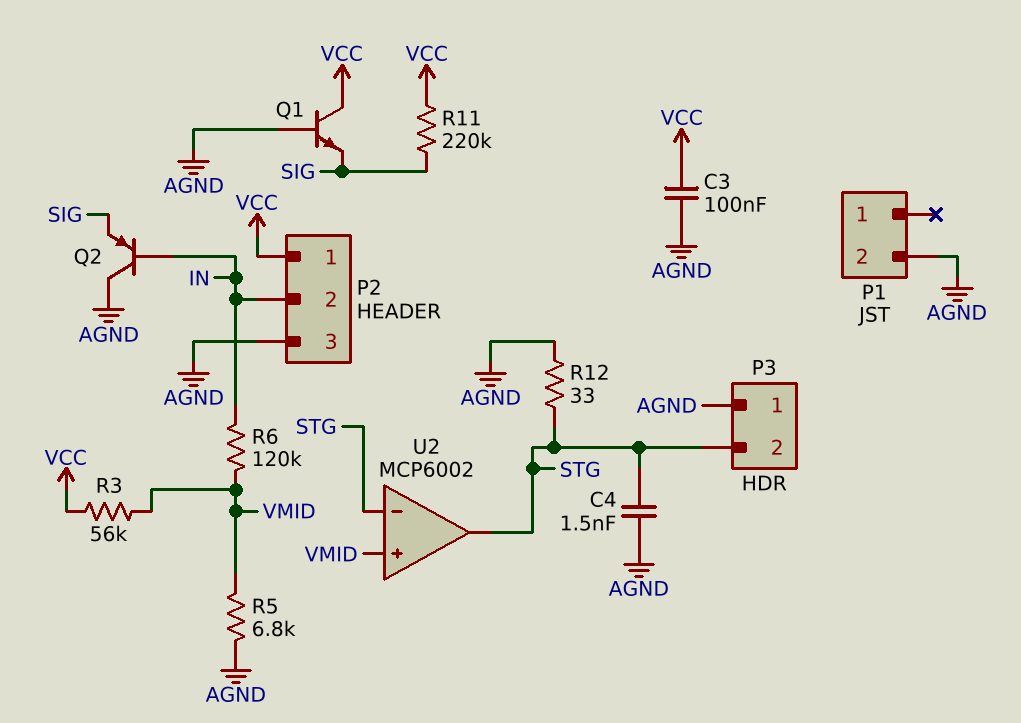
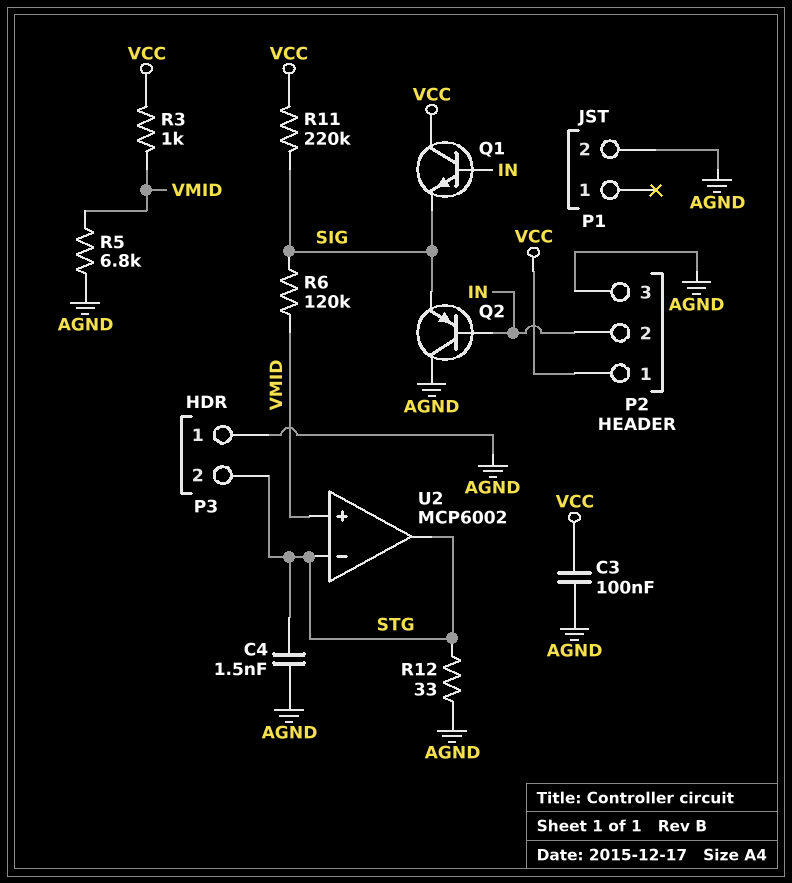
Q1: NPN (B AGND, C VCC, E SIG) -> NPN (B IN, C VCC, E SIG)
R3: 56k (VCC, VMID) -> 1k (VCC, VMID)
R6: 120k (IN, VMID) -> 120k (SIG, VMID)

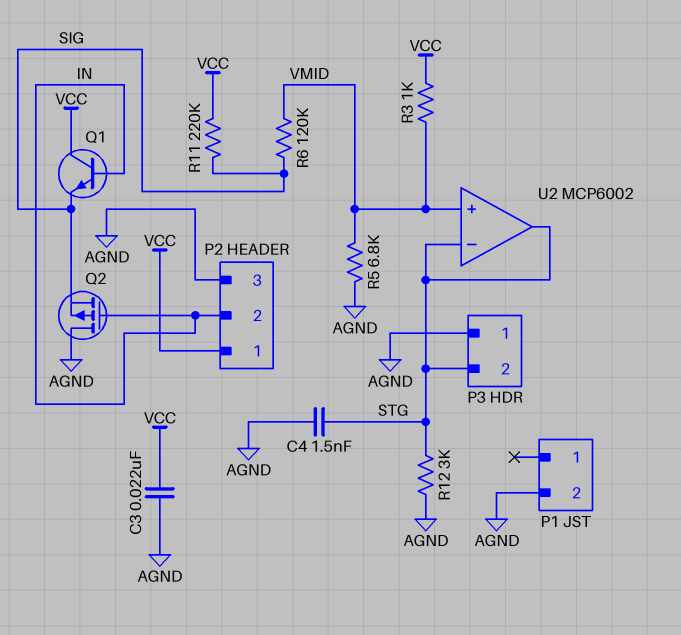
C3: 100nF (AGND, VCC) -> 22nF (AGND, VCC)
Q2: PNP (B IN, C AGND, E SIG) -> PMOS (G IN, D AGND, S SIG)
R12: 33 (AGND, STG) -> 3k (AGND, STG)

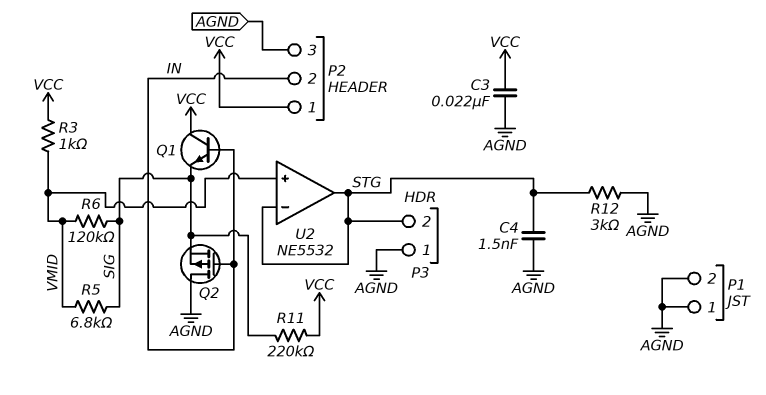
P1 pin 1: none -> AGND
R5: 6.8k (AGND, VMID) -> 6.8k (SIG, VMID)
U2: MCP6002 -> NE5532

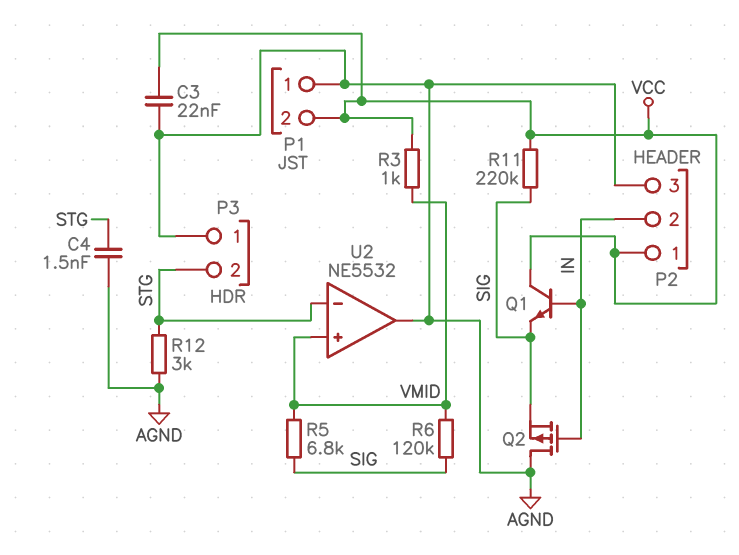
P1 pin 2: AGND -> VCC
U2 pin out: STG -> AGND

